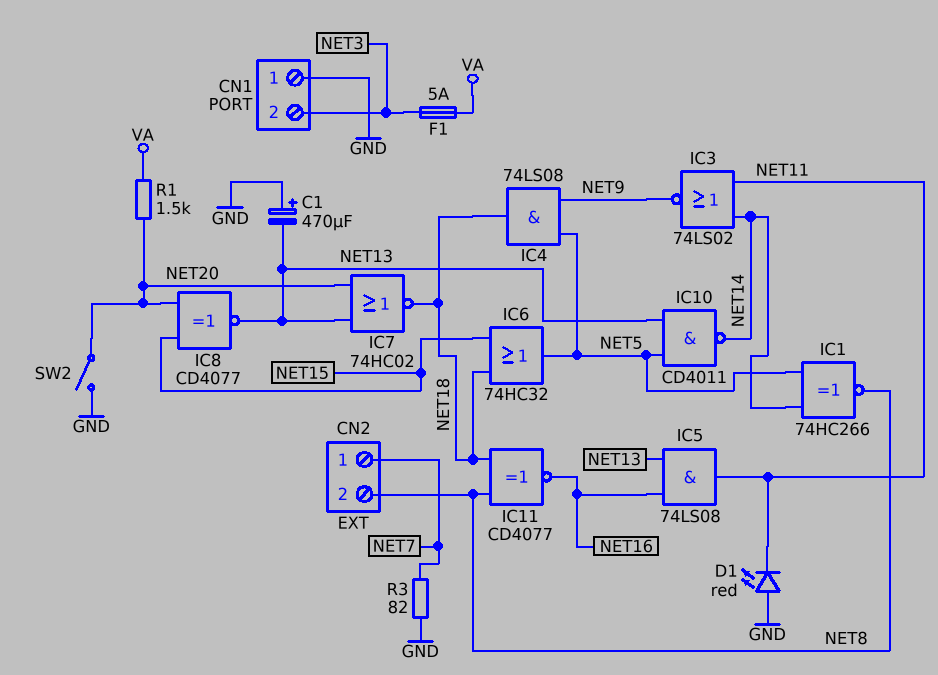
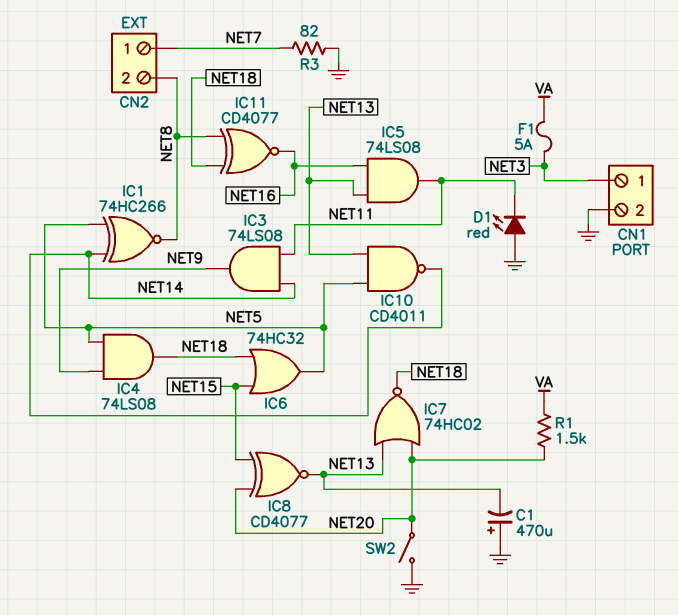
CN1 pin 1: GND -> NET3
CN1 pin 2: NET3 -> GND
IC3: NOR 74LS02 (in NET11, in NET14, out NET9) -> AND 74LS08 (in NET11, in NET14, out NET9)

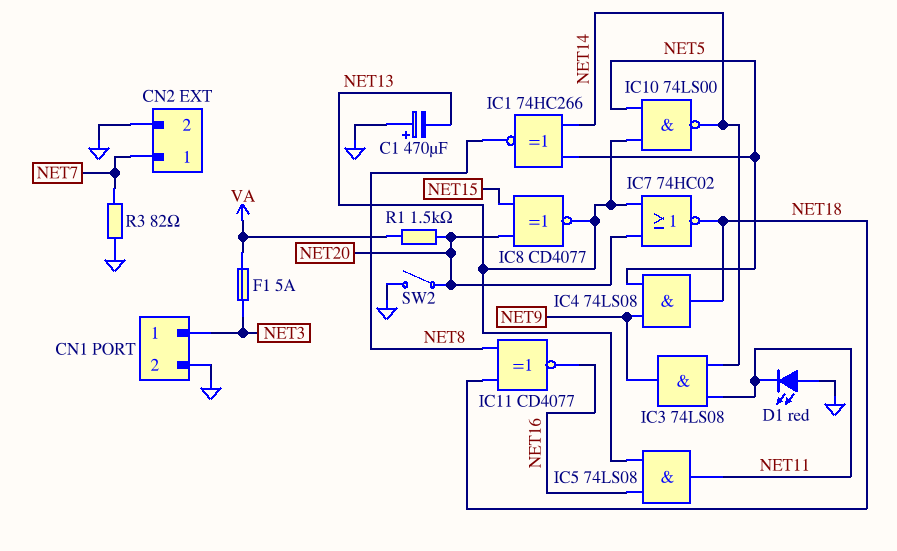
CN2 pin 2: NET8 -> GND
IC6: OR 74HC32 (in NET15, in NET18, out NET5) -> none
IC10: NAND CD4011 (in NET5, in NET13, out NET14) -> NAND 74LS00 (in NET5, in NET13, out NET14)

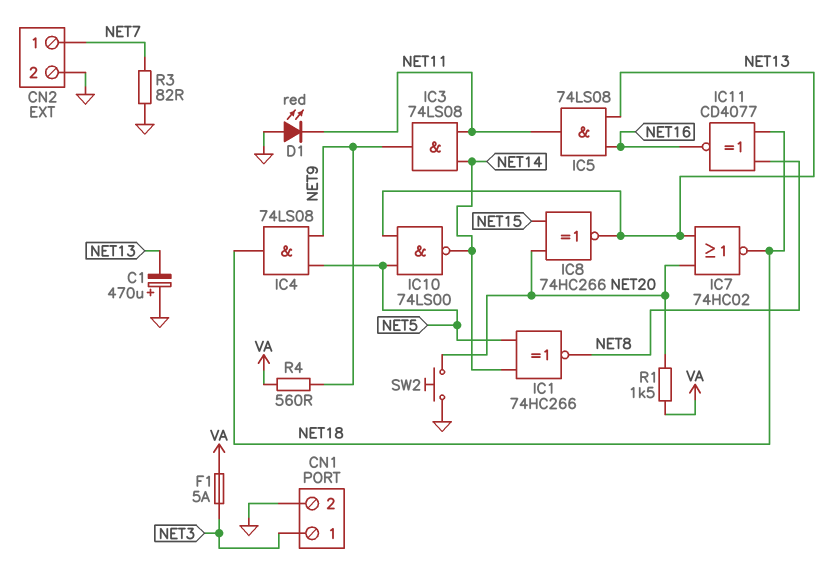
IC8: XNOR CD4077 (in NET15, in NET20, out NET13) -> XNOR 74HC266 (in NET15, in NET20, out NET13)
R4: none -> 560 (NET9, VA)
SW2: switch (GND, NET20) -> button (GND, NET20)

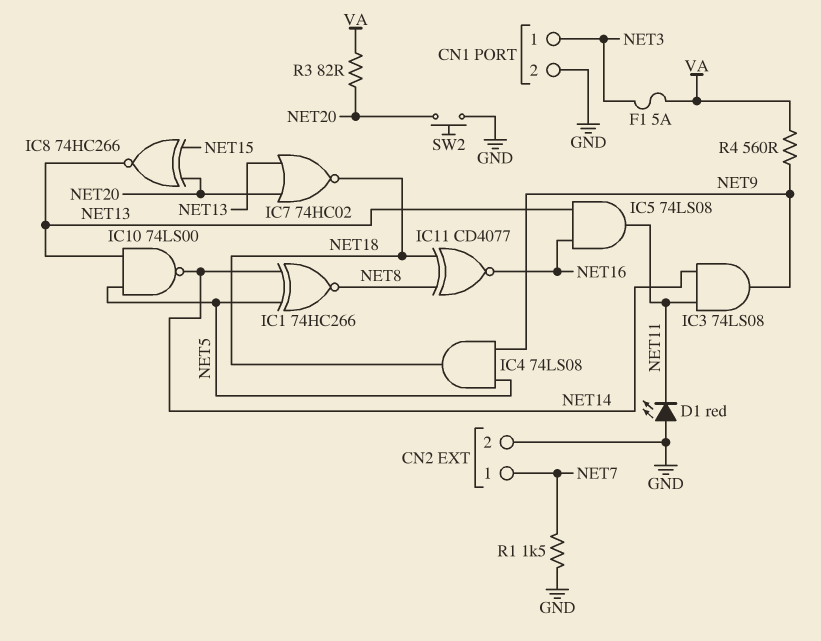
C1: 470uF (plus GND, minus NET13) -> none
R1: 1.5k (NET20, VA) -> 1.5k (GND, NET7)
R3: 82 (GND, NET7) -> 82 (NET20, VA)

